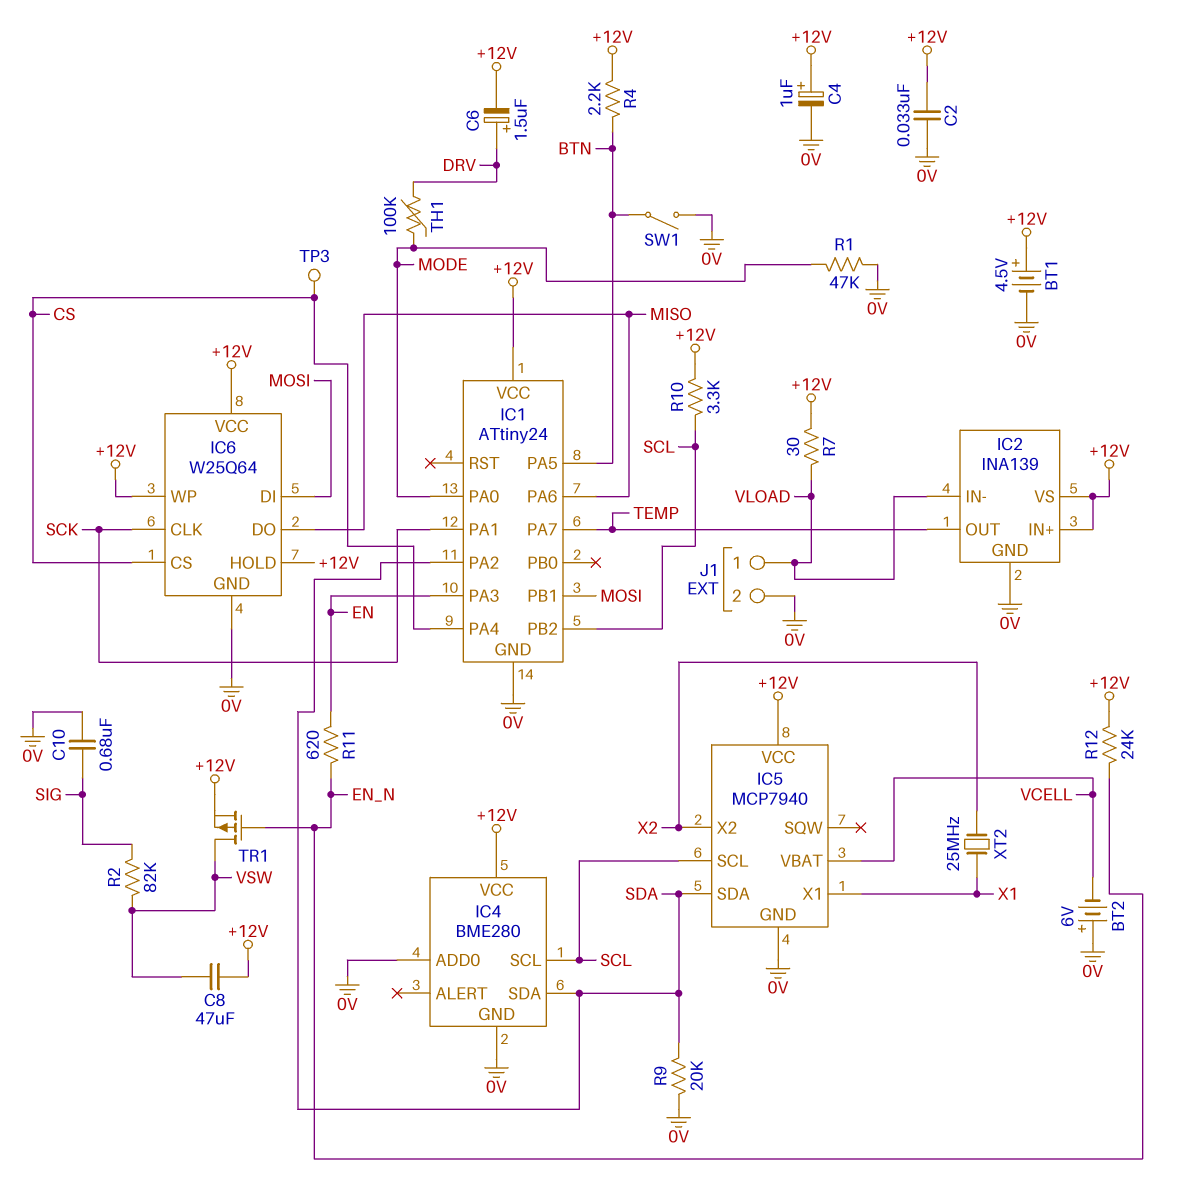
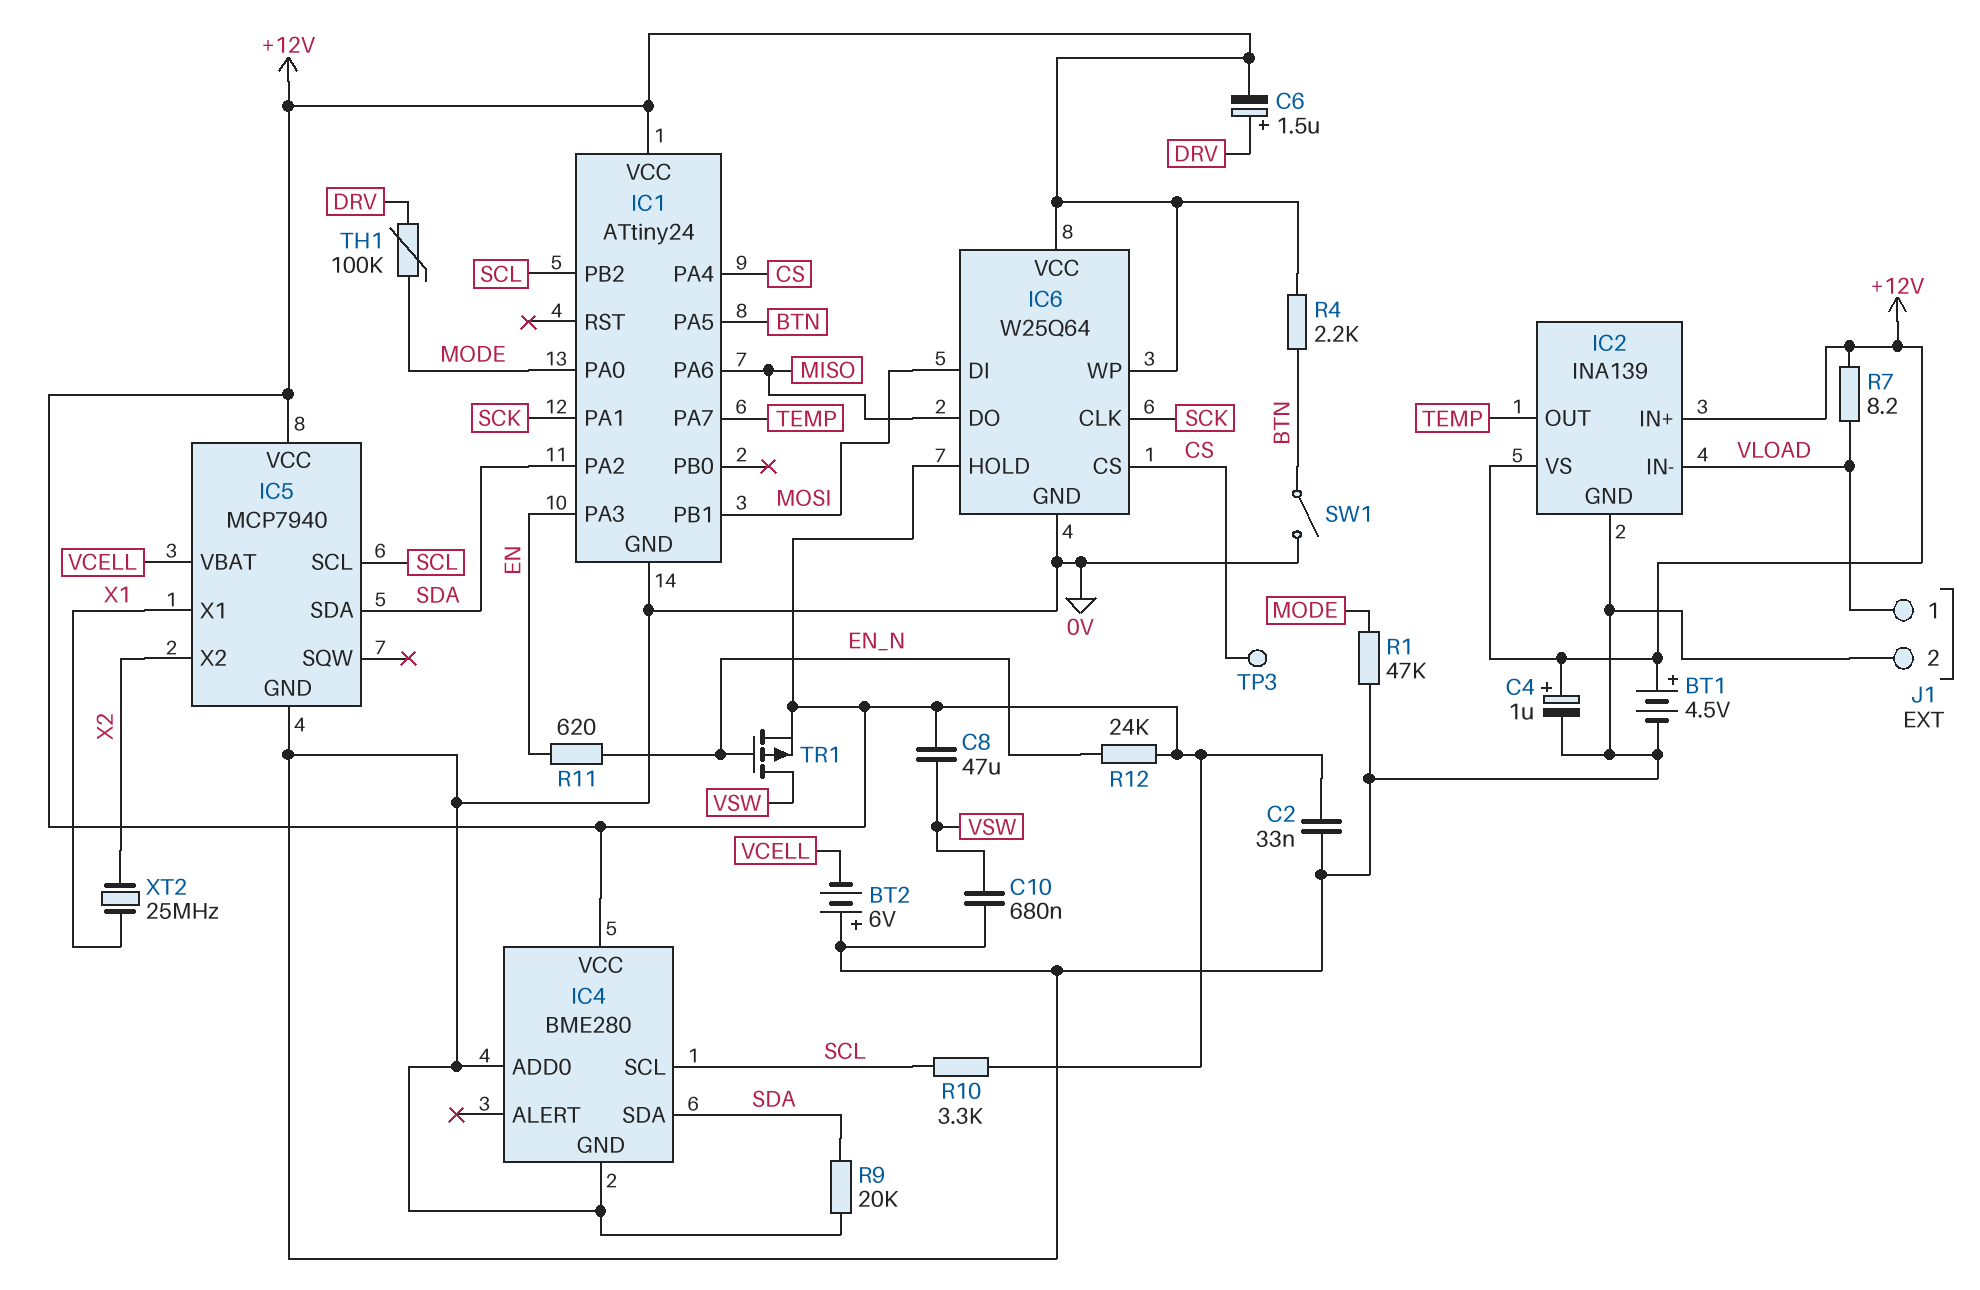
C10: 680nF (0V, SIG) -> 680nF (0V, VSW)
R2: 82k (SIG, VSW) -> none
R7: 30 (+12V, VLOAD) -> 8.2 (+12V, VLOAD)

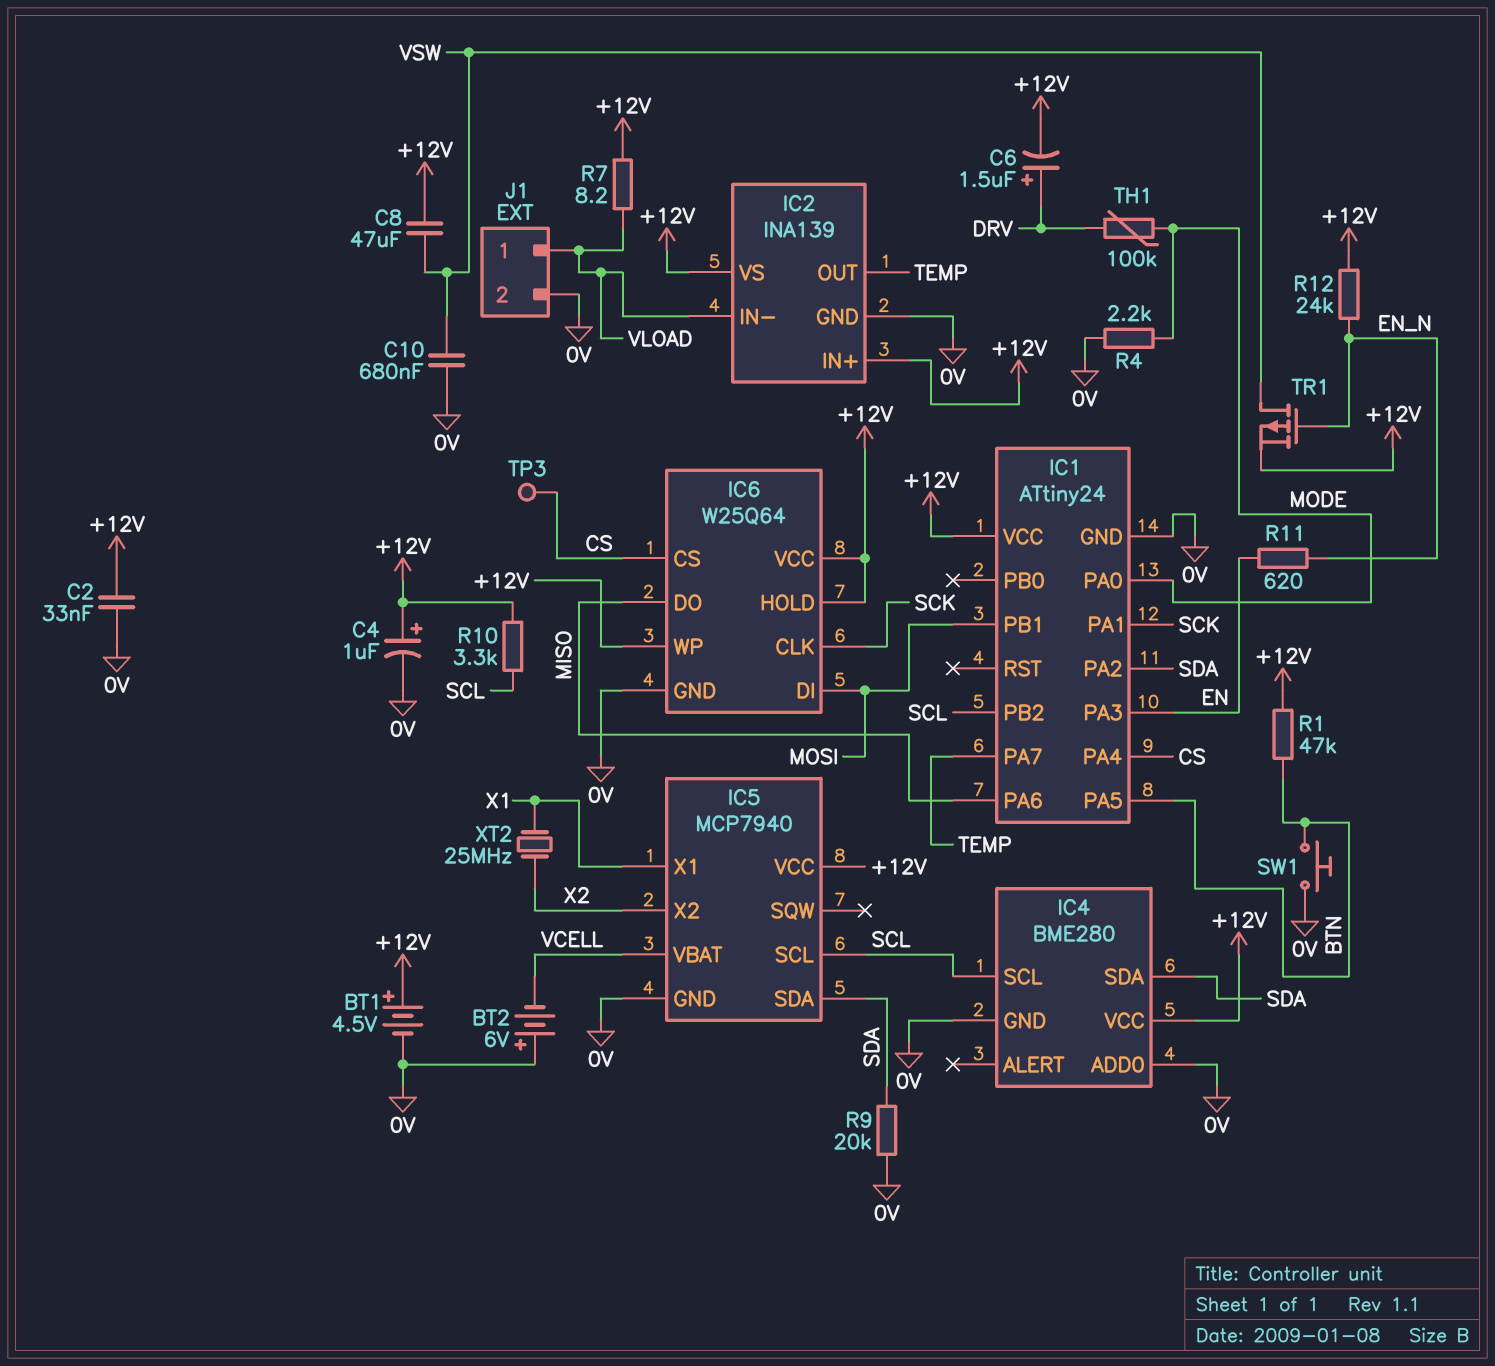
R1: 47k (0V, MODE) -> 47k (+12V, BTN)
R4: 2.2k (+12V, BTN) -> 2.2k (0V, MODE)
SW1: switch (0V, BTN) -> button (0V, BTN)

